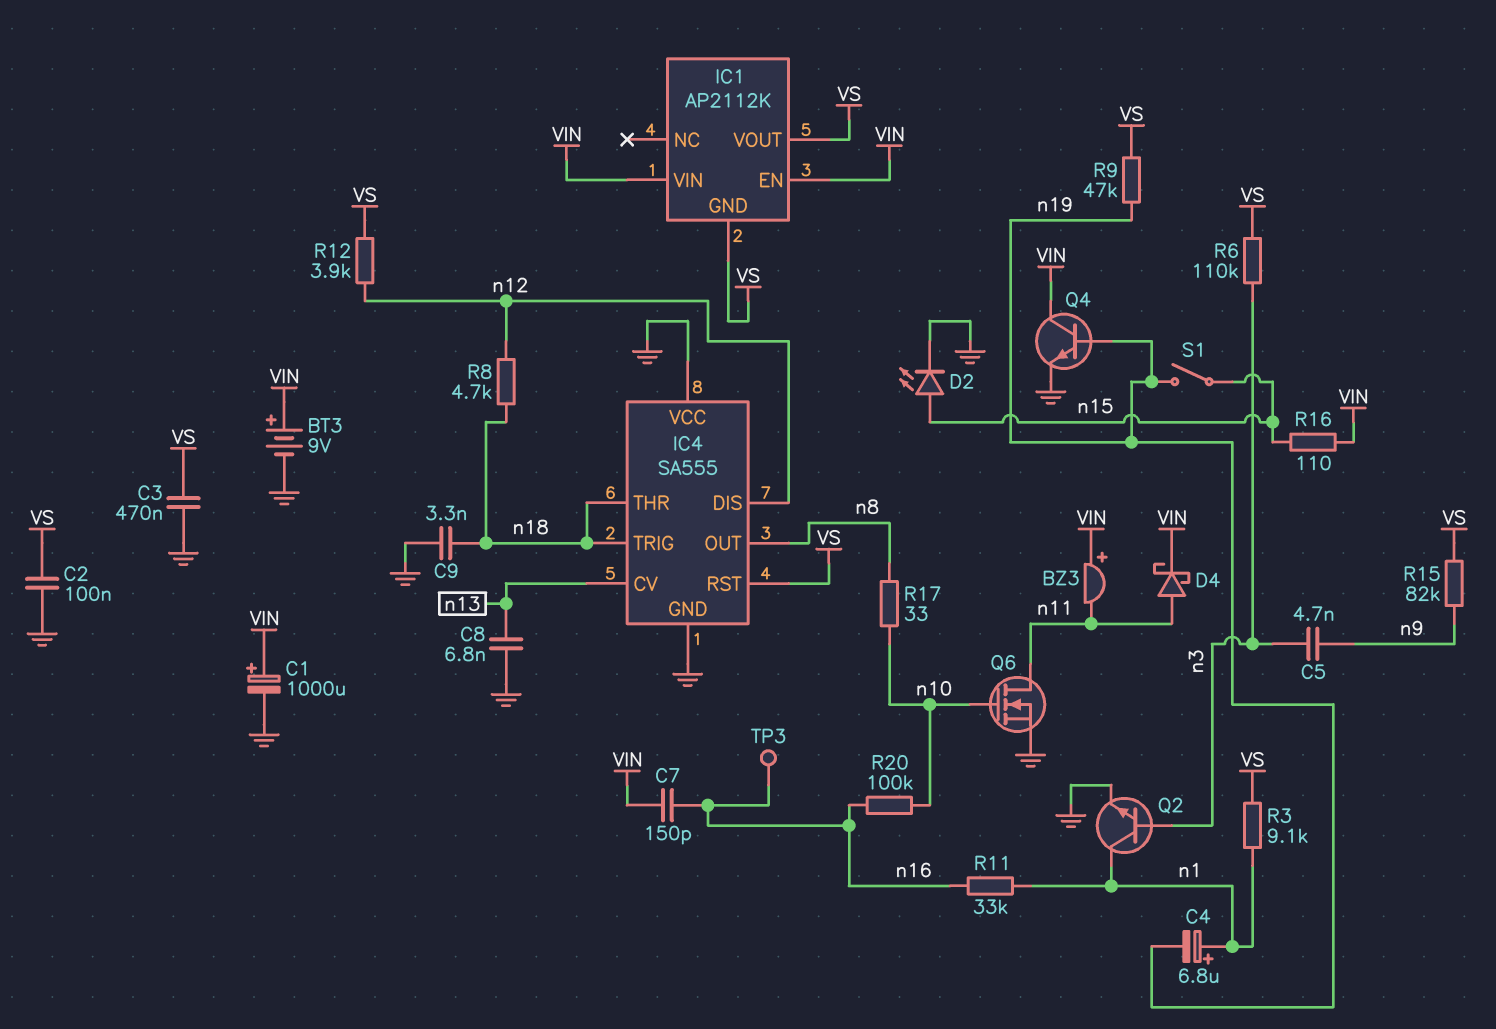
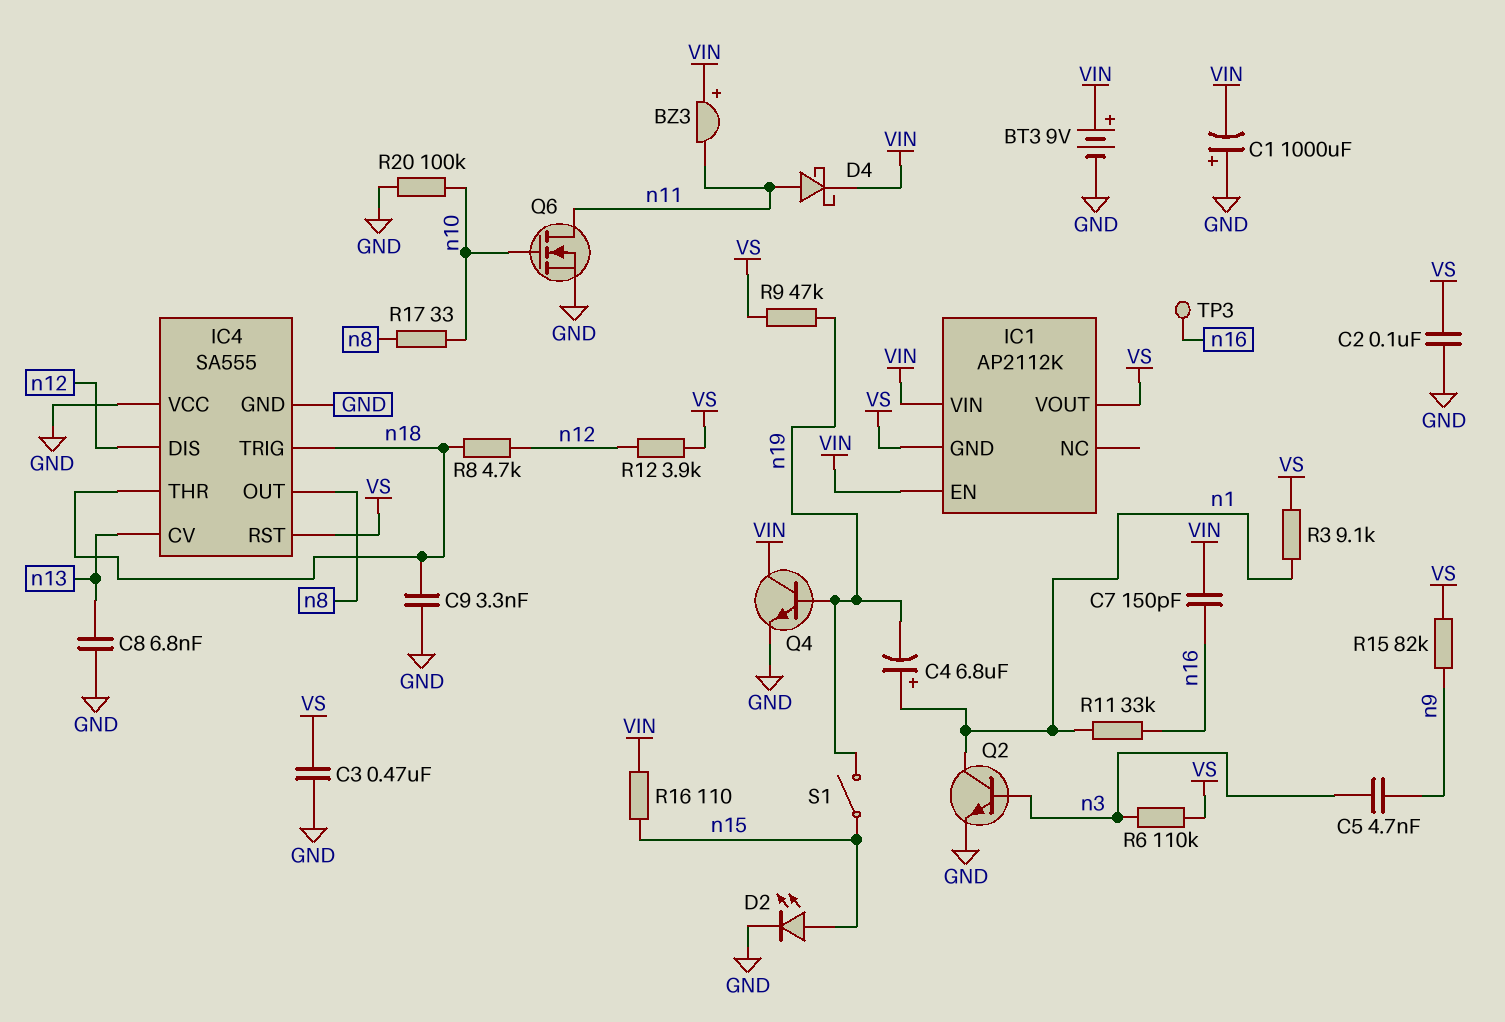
C1: 1000uF (plus VIN, minus GND) -> 1000uF (plus GND, minus VIN)
R20: 100k (n10, n16) -> 100k (GND, n10)

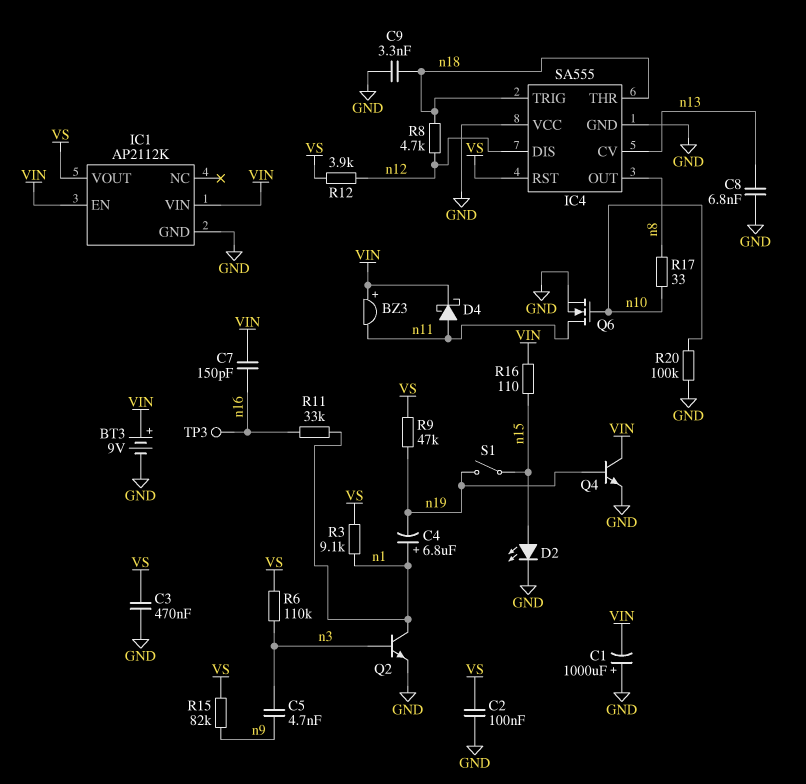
IC1 pin GND: VS -> GND

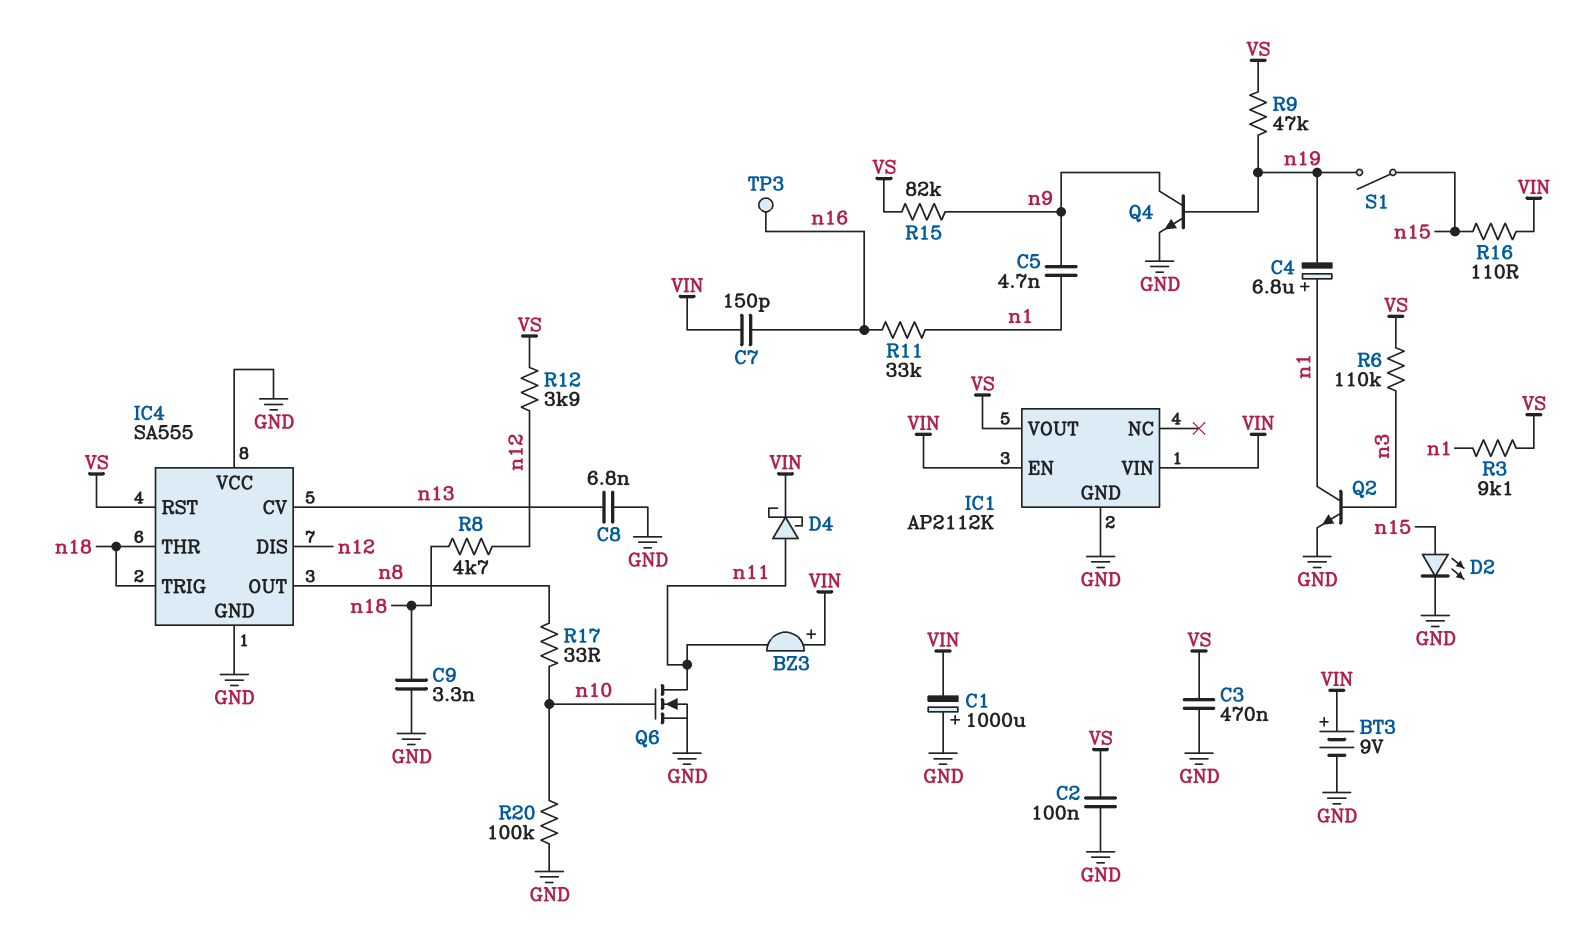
C5: 4.7nF (n3, n9) -> 4.7nF (n1, n9)
Q4: NPN (B n19, C VIN, E GND) -> NPN (B n19, C n9, E GND)

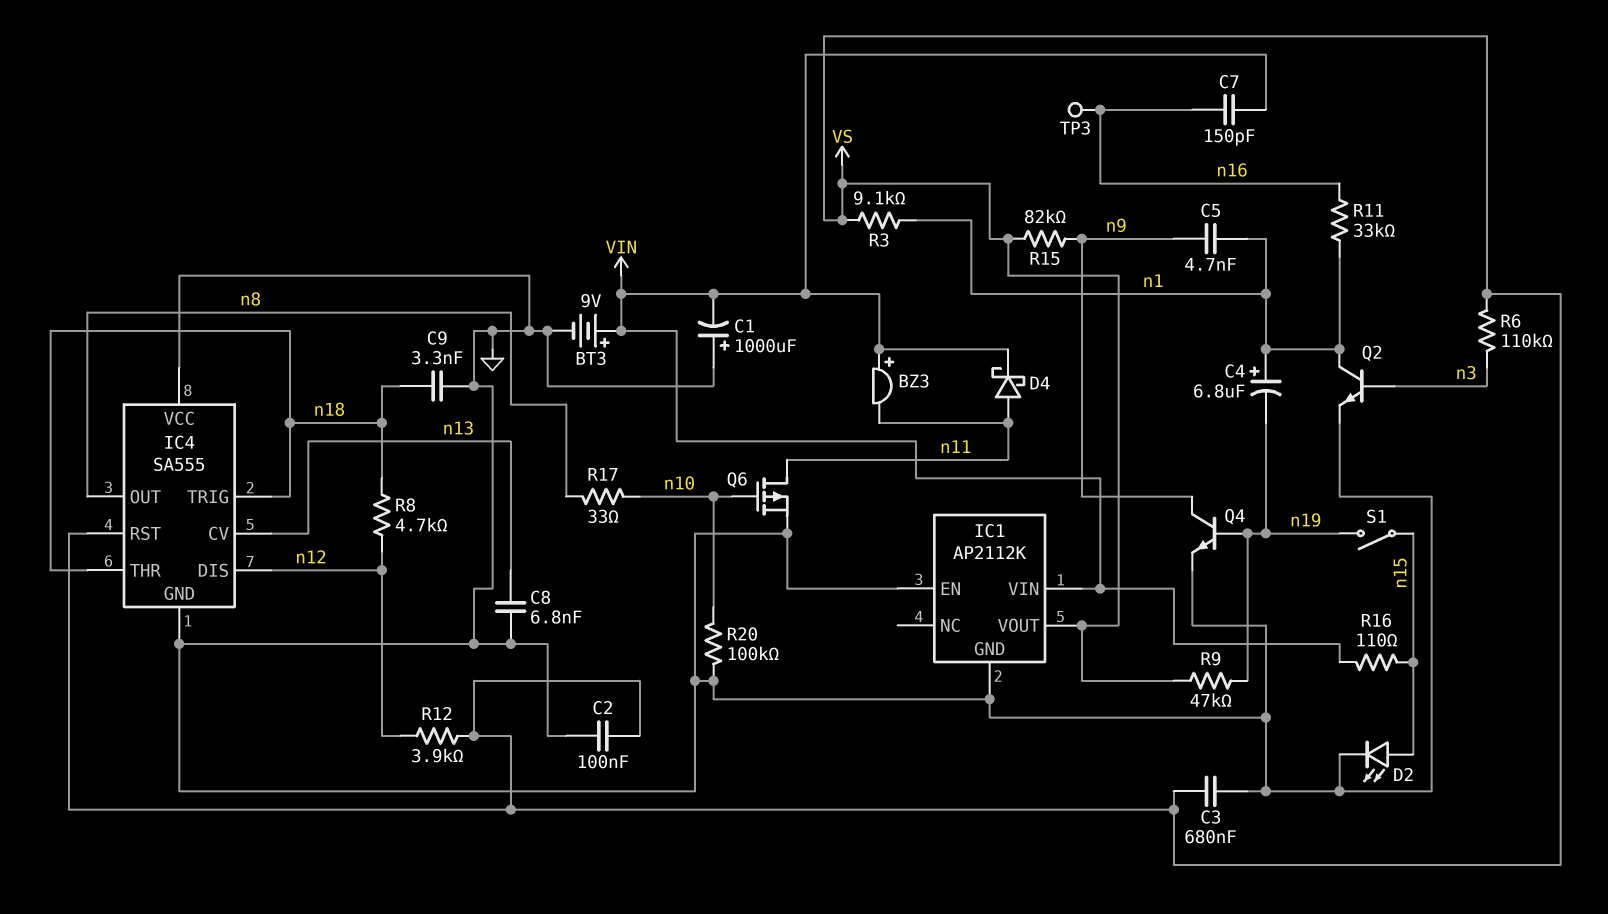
C3: 470nF (GND, VS) -> 680nF (GND, VS)
IC1 pin EN: VIN -> GND
Q6: NMOS (G n10, D n11, S GND) -> PMOS (G n10, D n11, S GND)

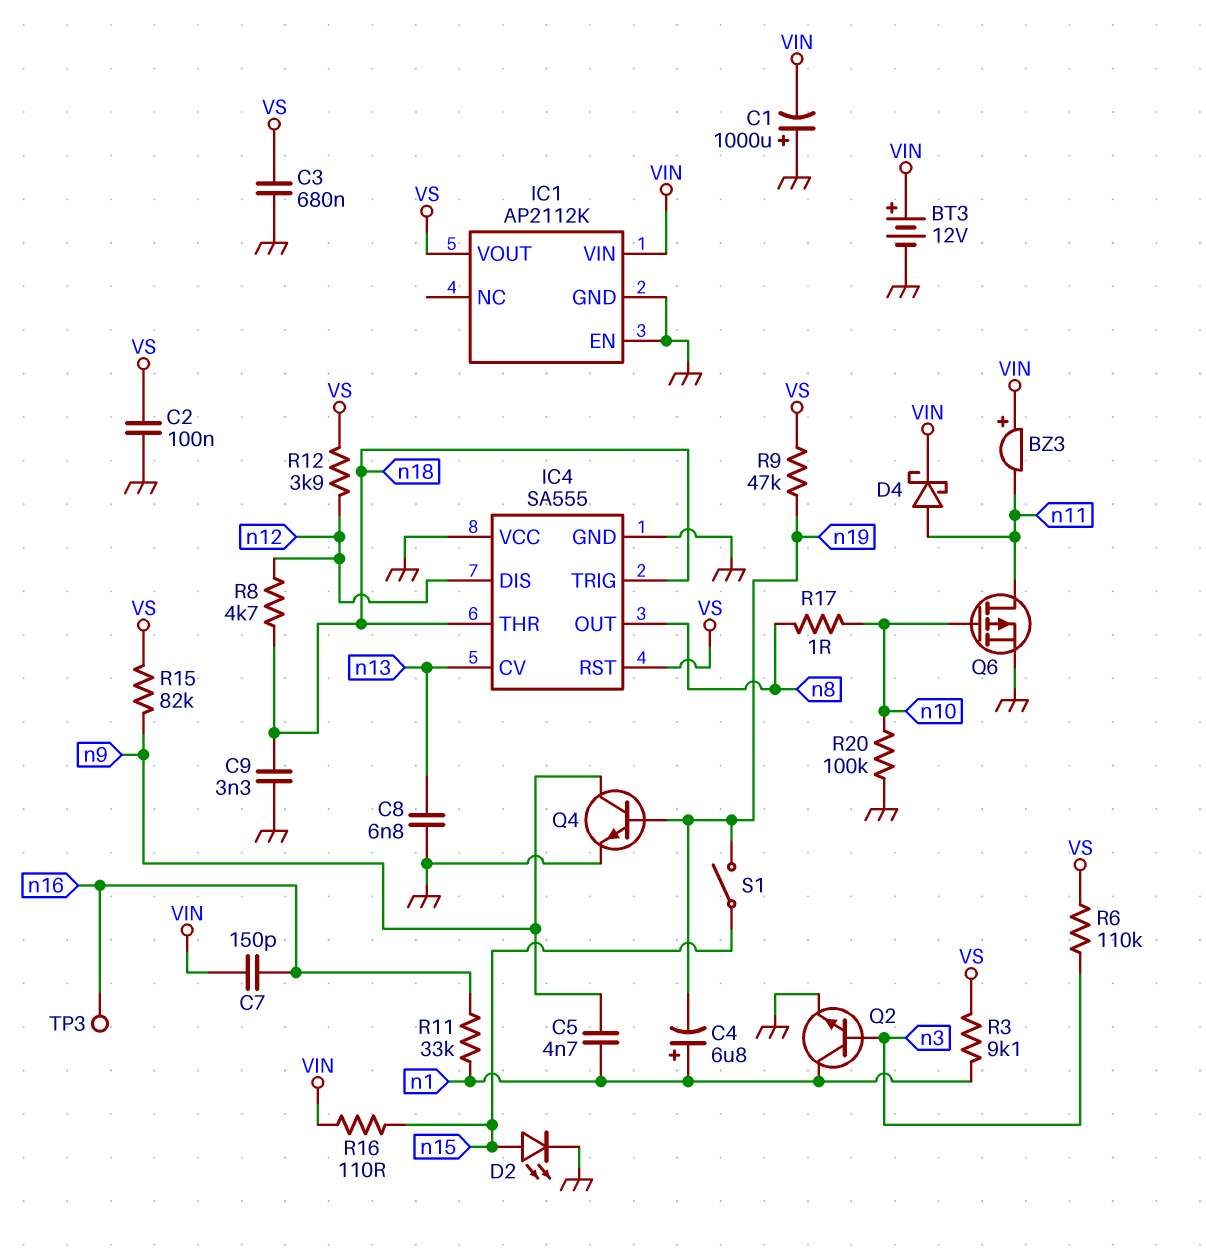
BT3: 9V (plus VIN, minus GND) -> 12V (plus VIN, minus GND)
R17: 33 (n8, n10) -> 1 (n8, n10)

